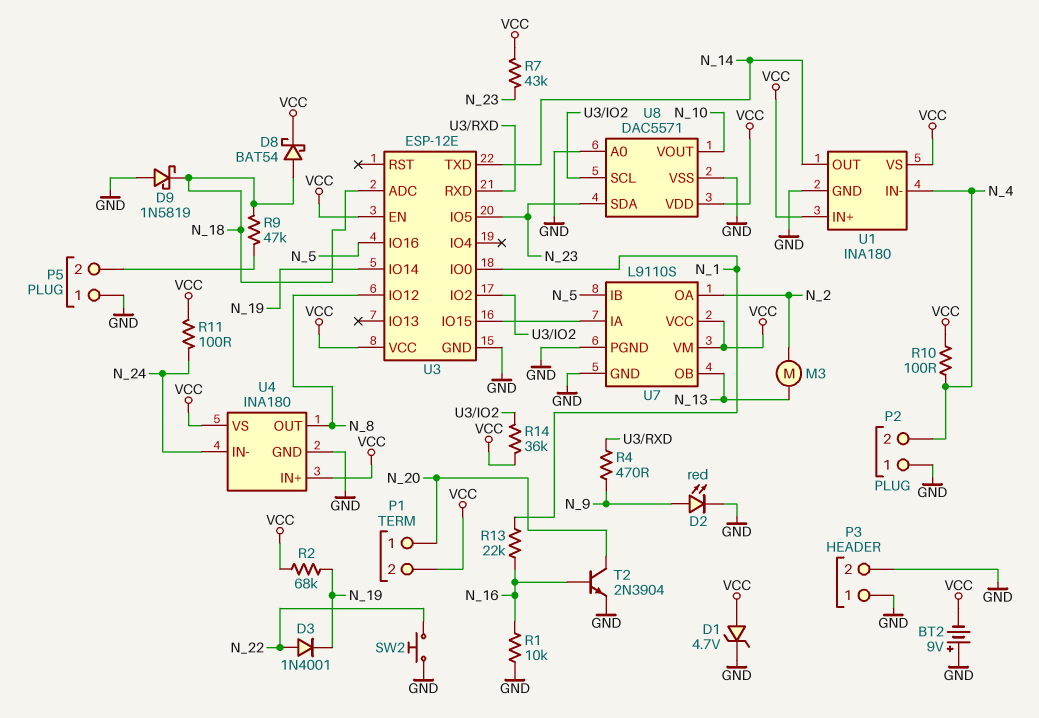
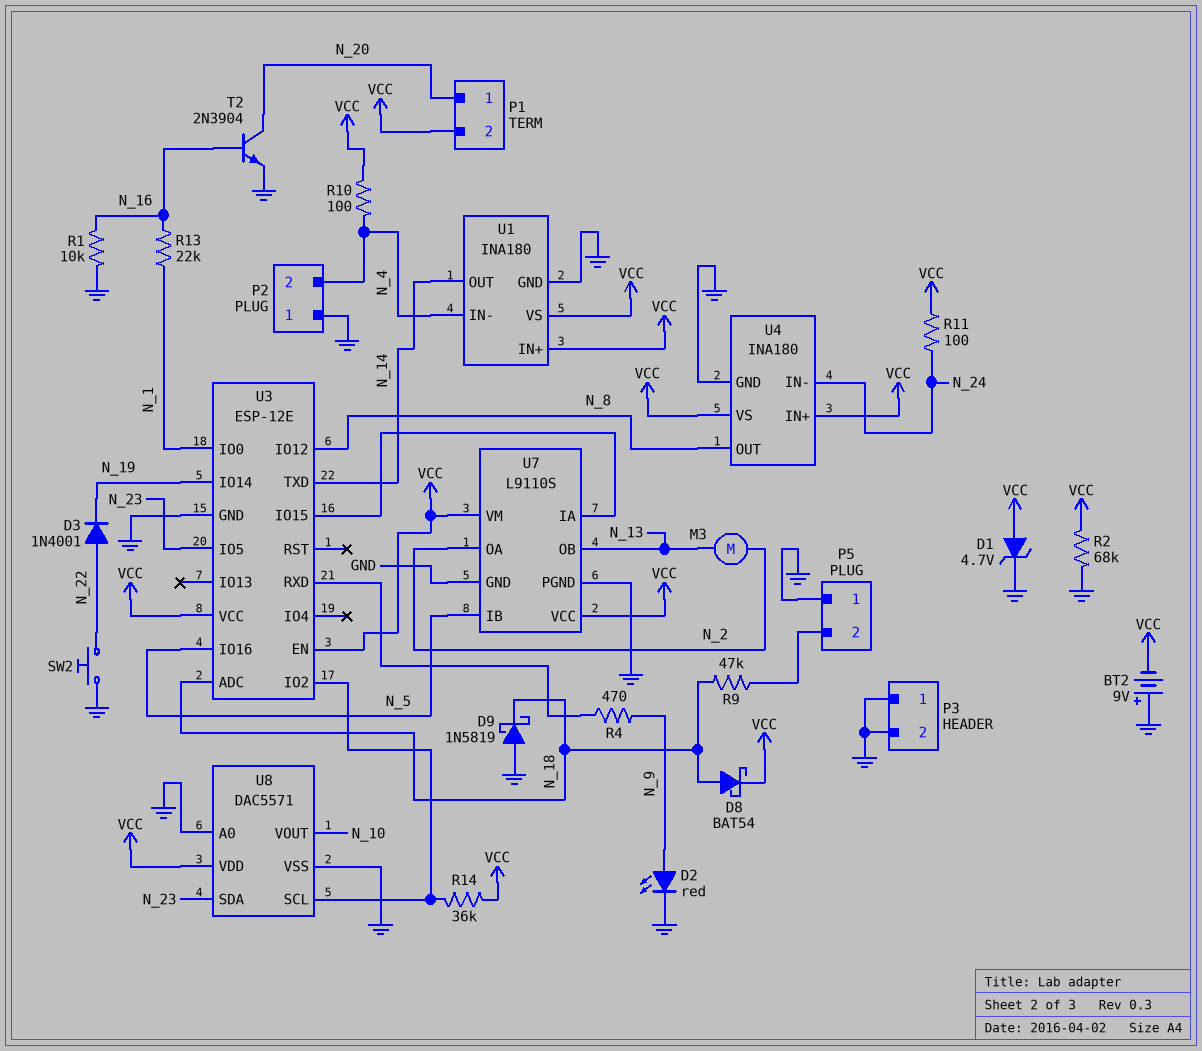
R2: 68k (N_19, VCC) -> 68k (GND, VCC)
R7: 43k (N_23, VCC) -> none

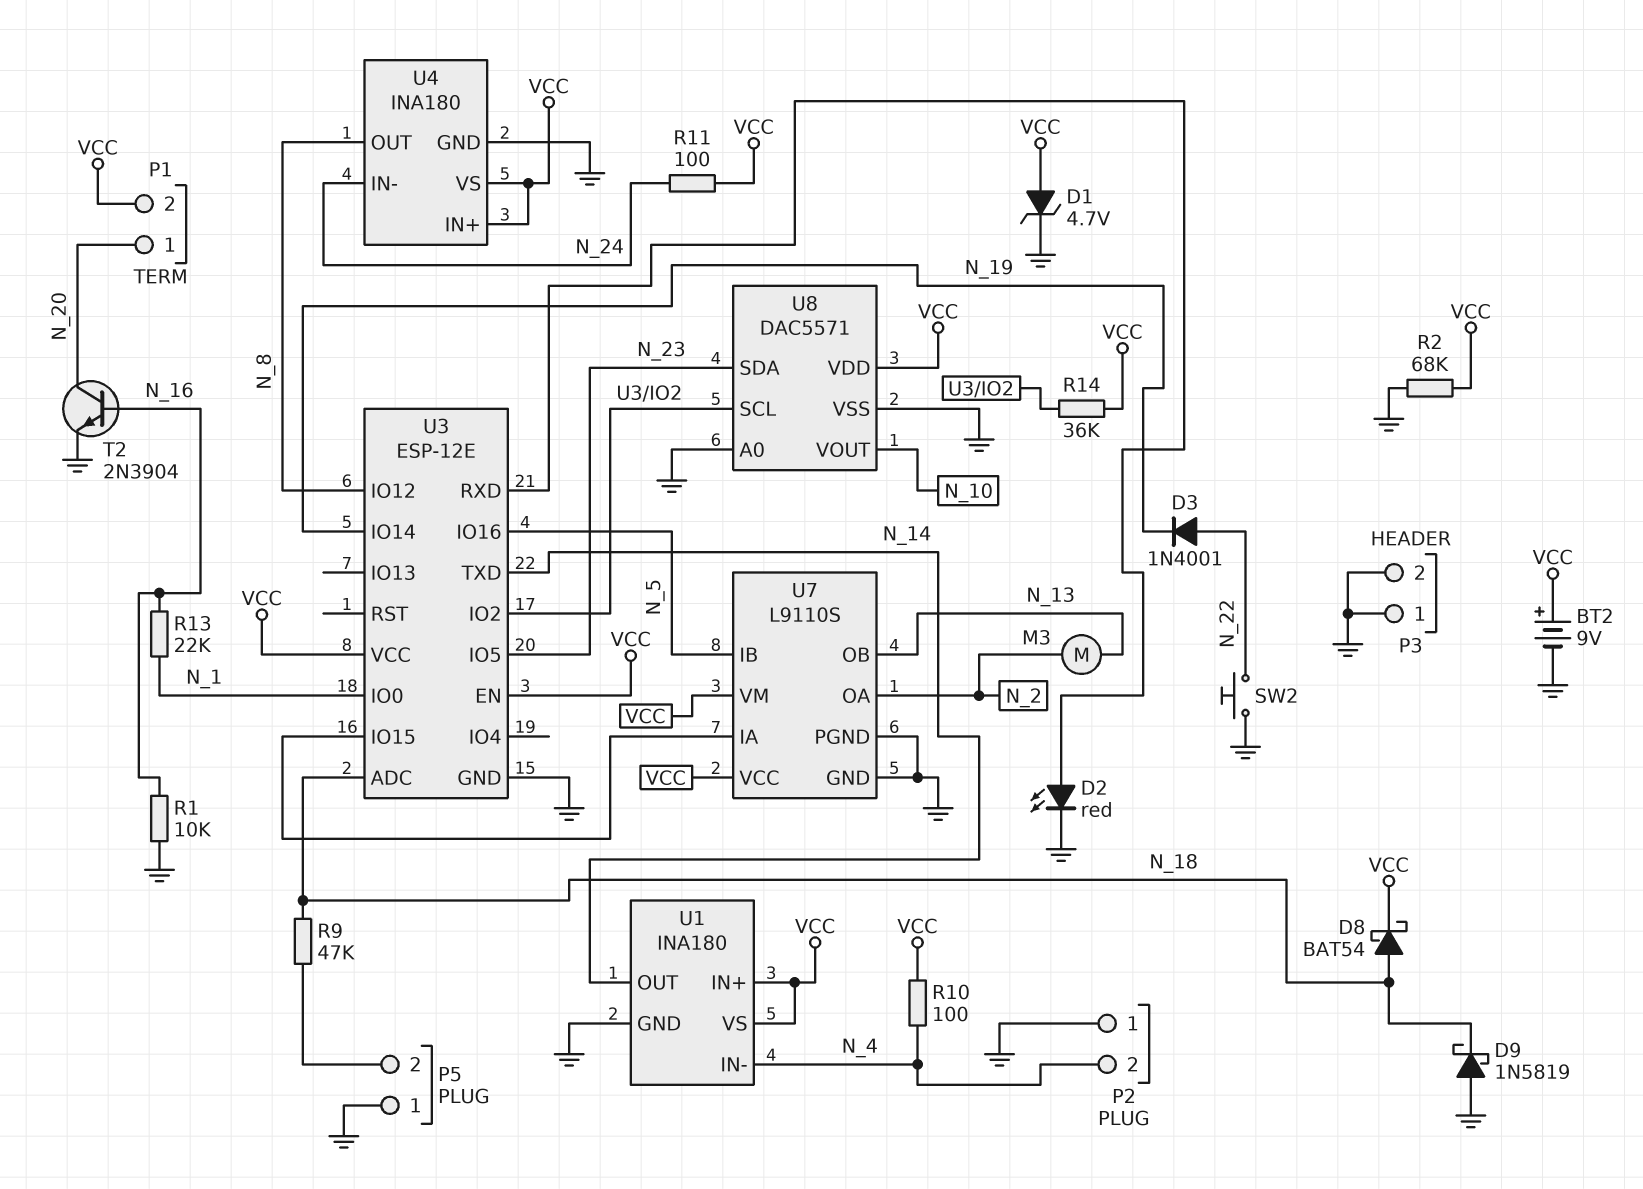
BT2: 9V (plus GND, minus VCC) -> 9V (plus VCC, minus GND)
D2: LED red (A N_9, K GND) -> LED red (A U3/RXD, K GND)
R4: 470 (N_9, U3/RXD) -> none

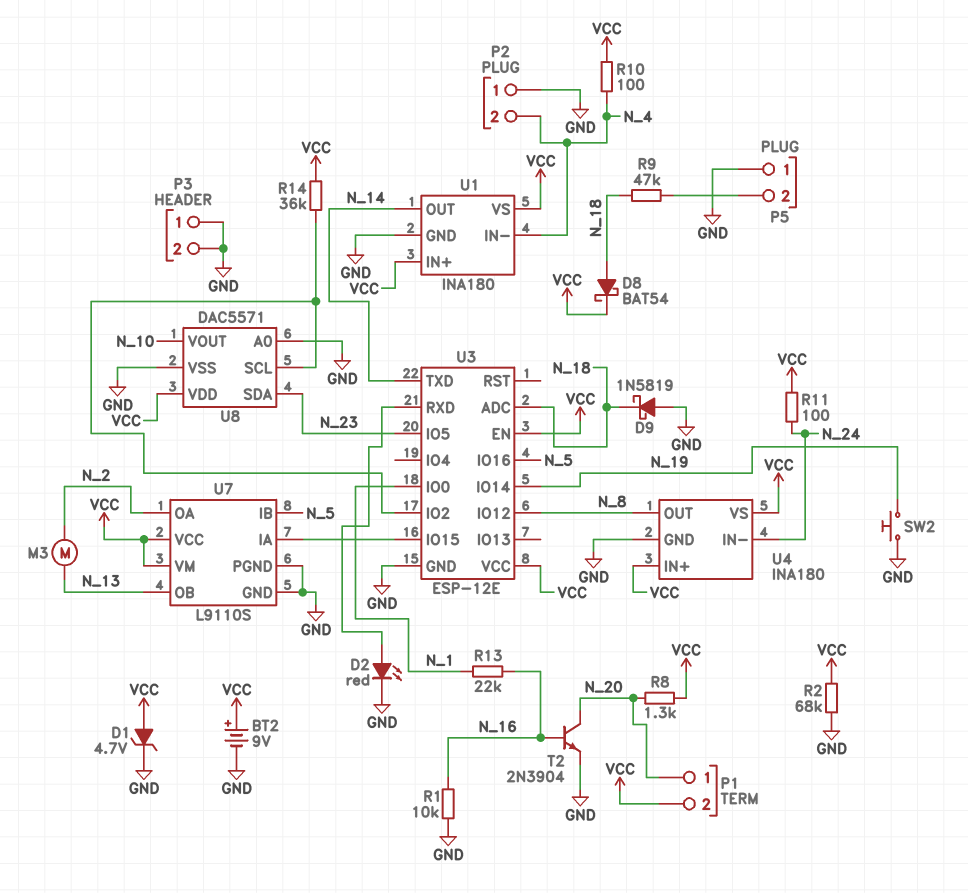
D3: diode 1N4001 (A N_22, K N_19) -> none
R8: none -> 1.3k (N_20, VCC)
SW2: button (GND, N_22) -> button (GND, N_19)

